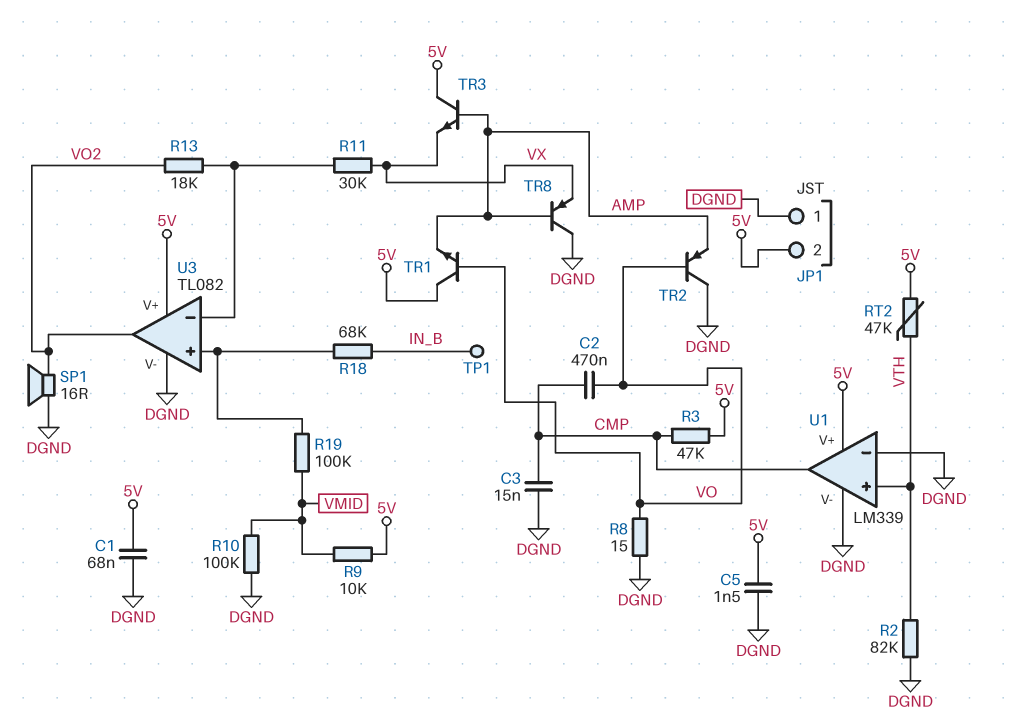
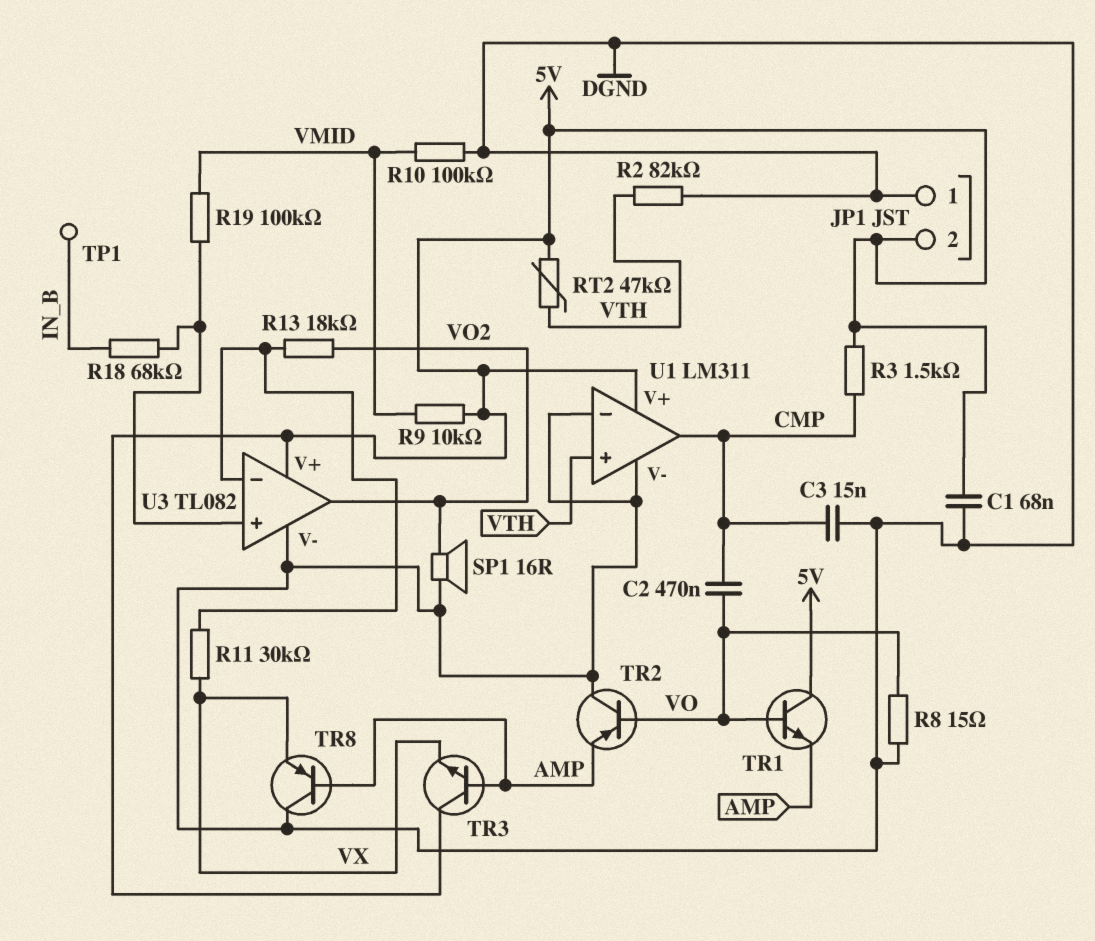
C5: 1.5nF (5V, DGND) -> none
R3: 47k (5V, CMP) -> 1.5k (5V, CMP)
U1: LM339 -> LM311

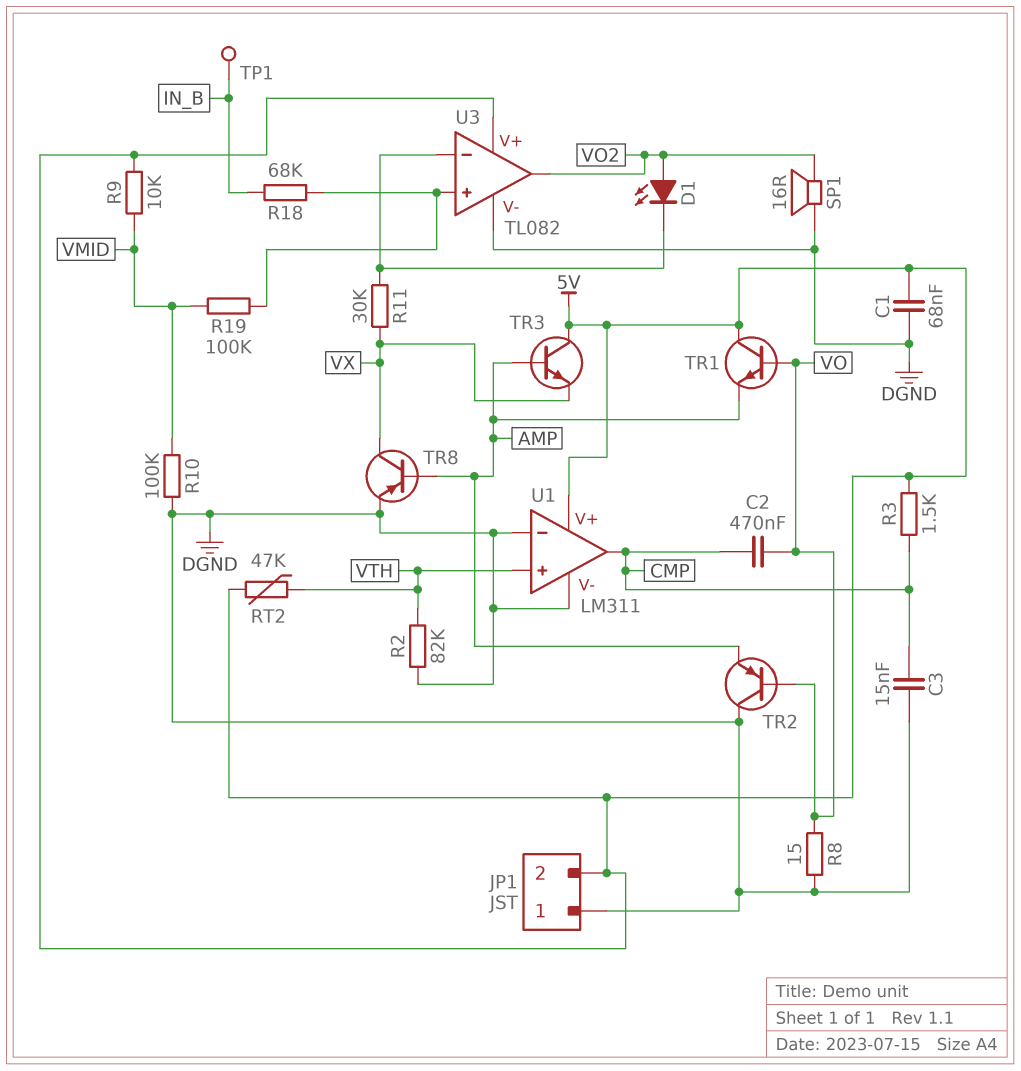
D1: none -> LED (A VO2, K U3/in-)
R13: 18k (U3/in-, VO2) -> none
TR8: PNP (B AMP, C DGND, E VX) -> PNP (B AMP, C VX, E DGND)

